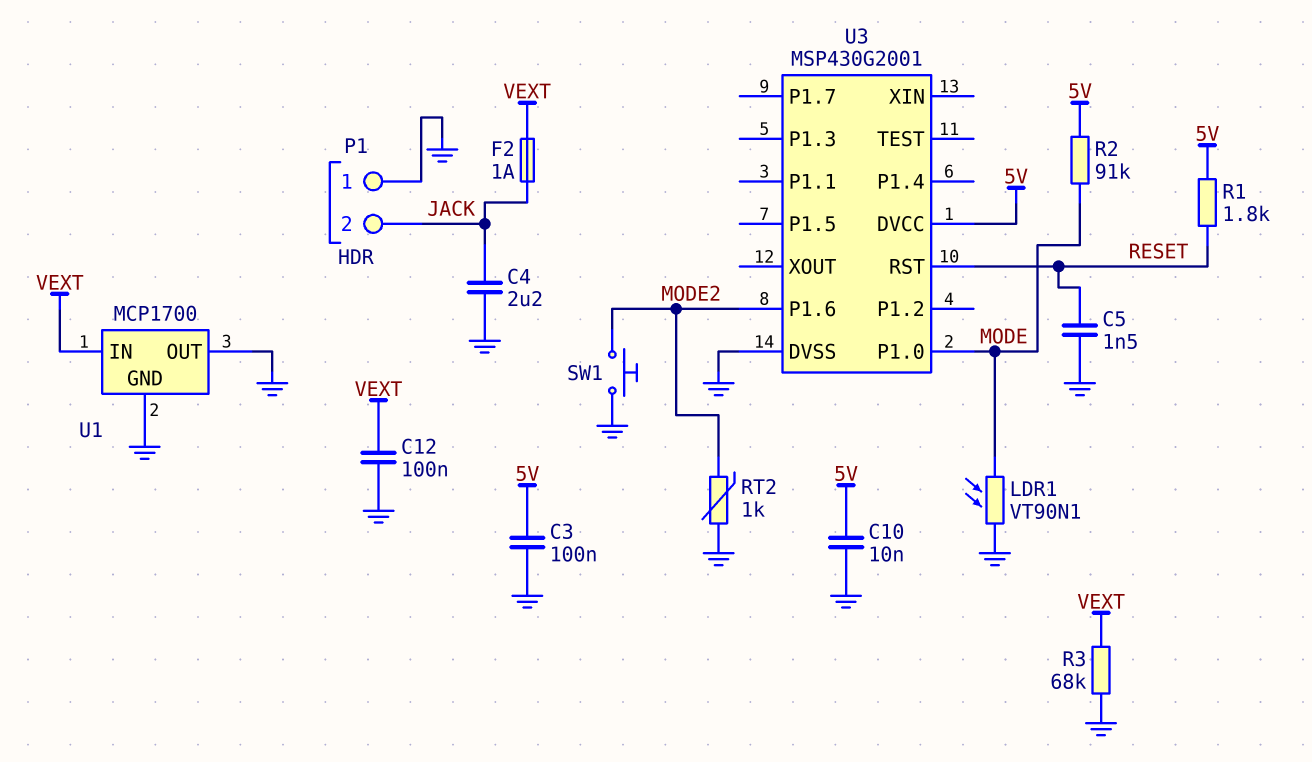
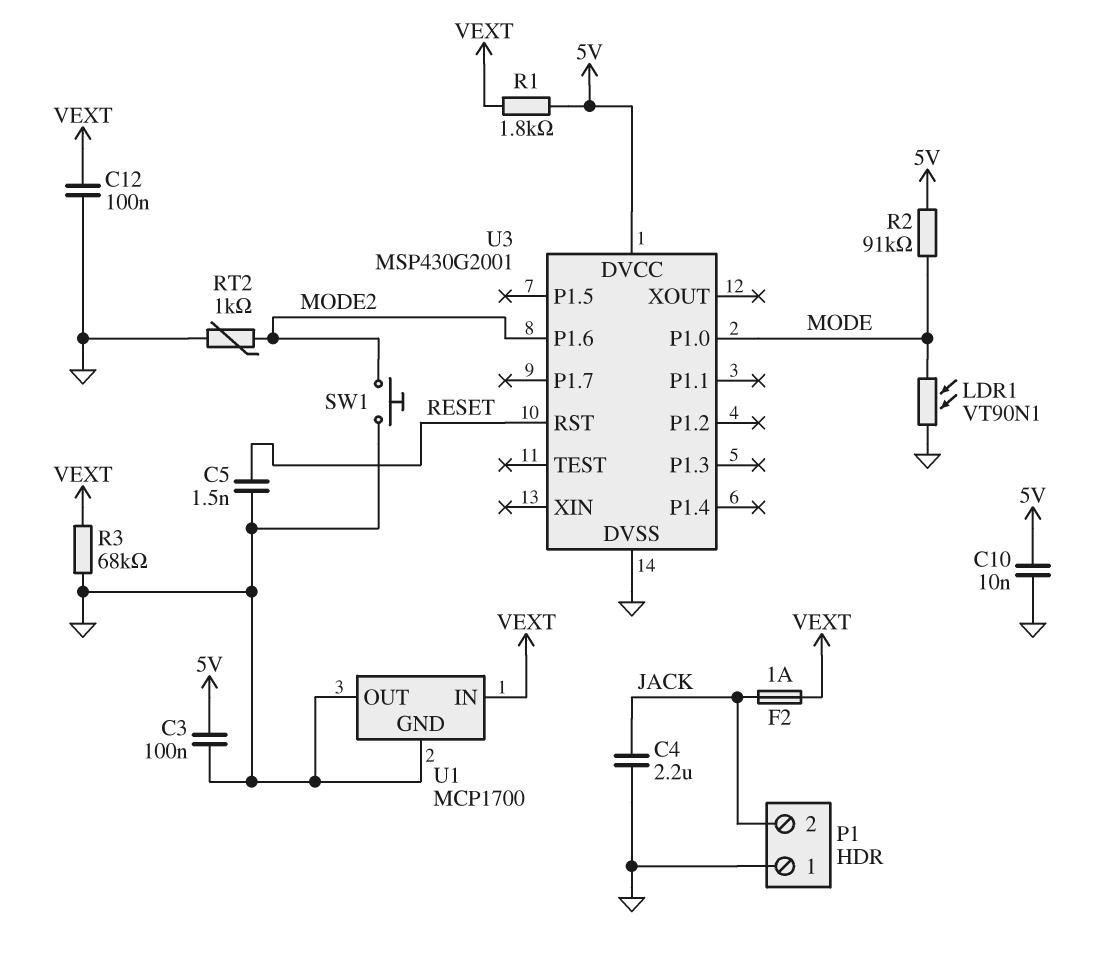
R1: 1.8k (5V, RESET) -> 1.8k (5V, VEXT)

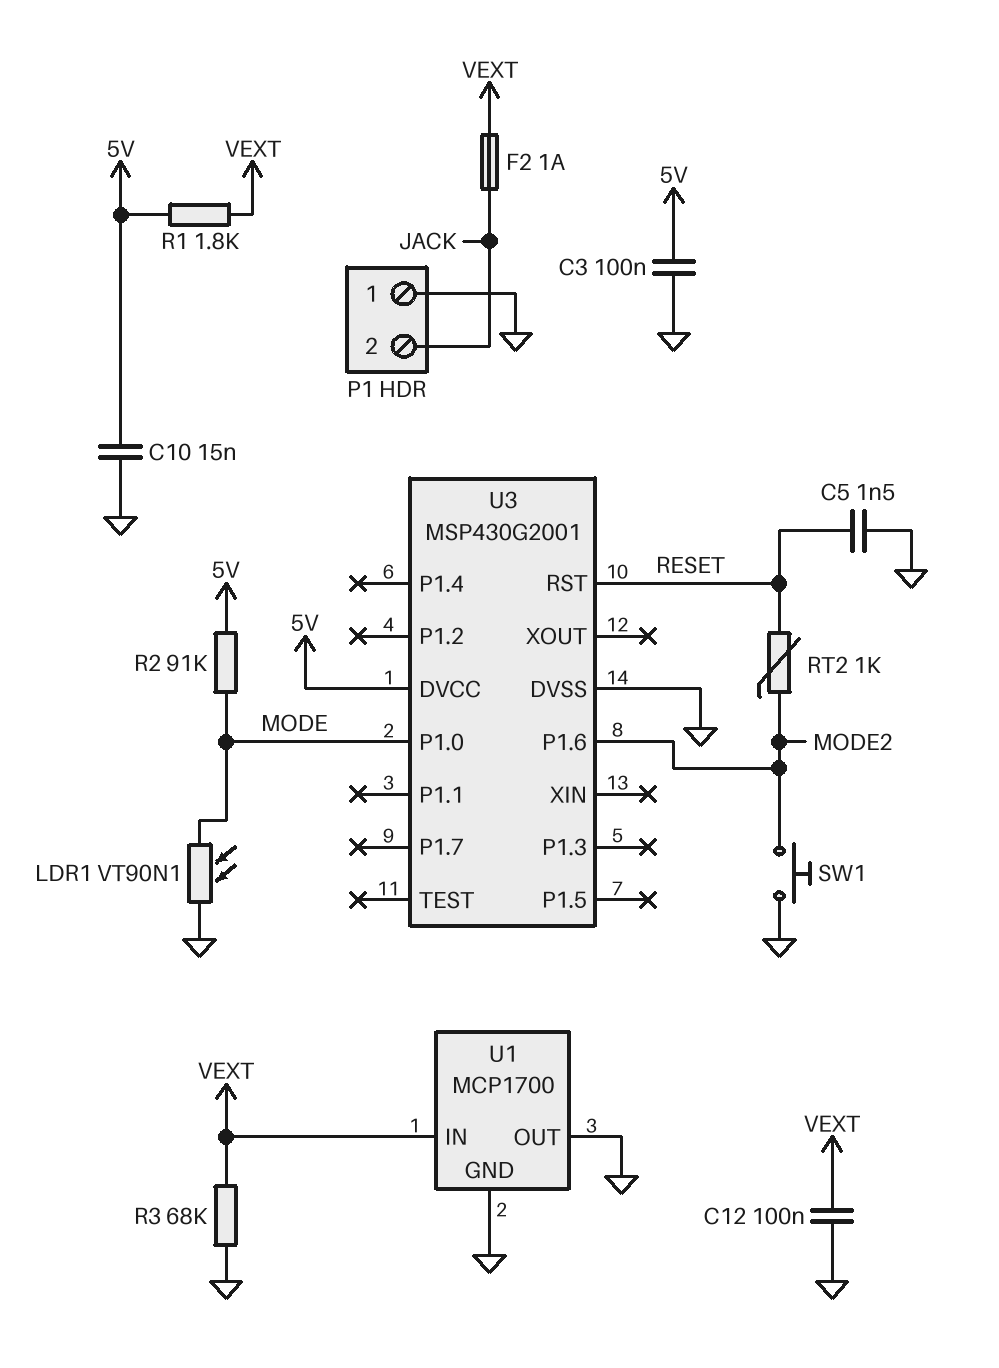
C4: 2.2uF (GND, JACK) -> none
C10: 10nF (5V, GND) -> 15nF (5V, GND)
RT2: 1k (GND, MODE2) -> 1k (MODE2, RESET)

